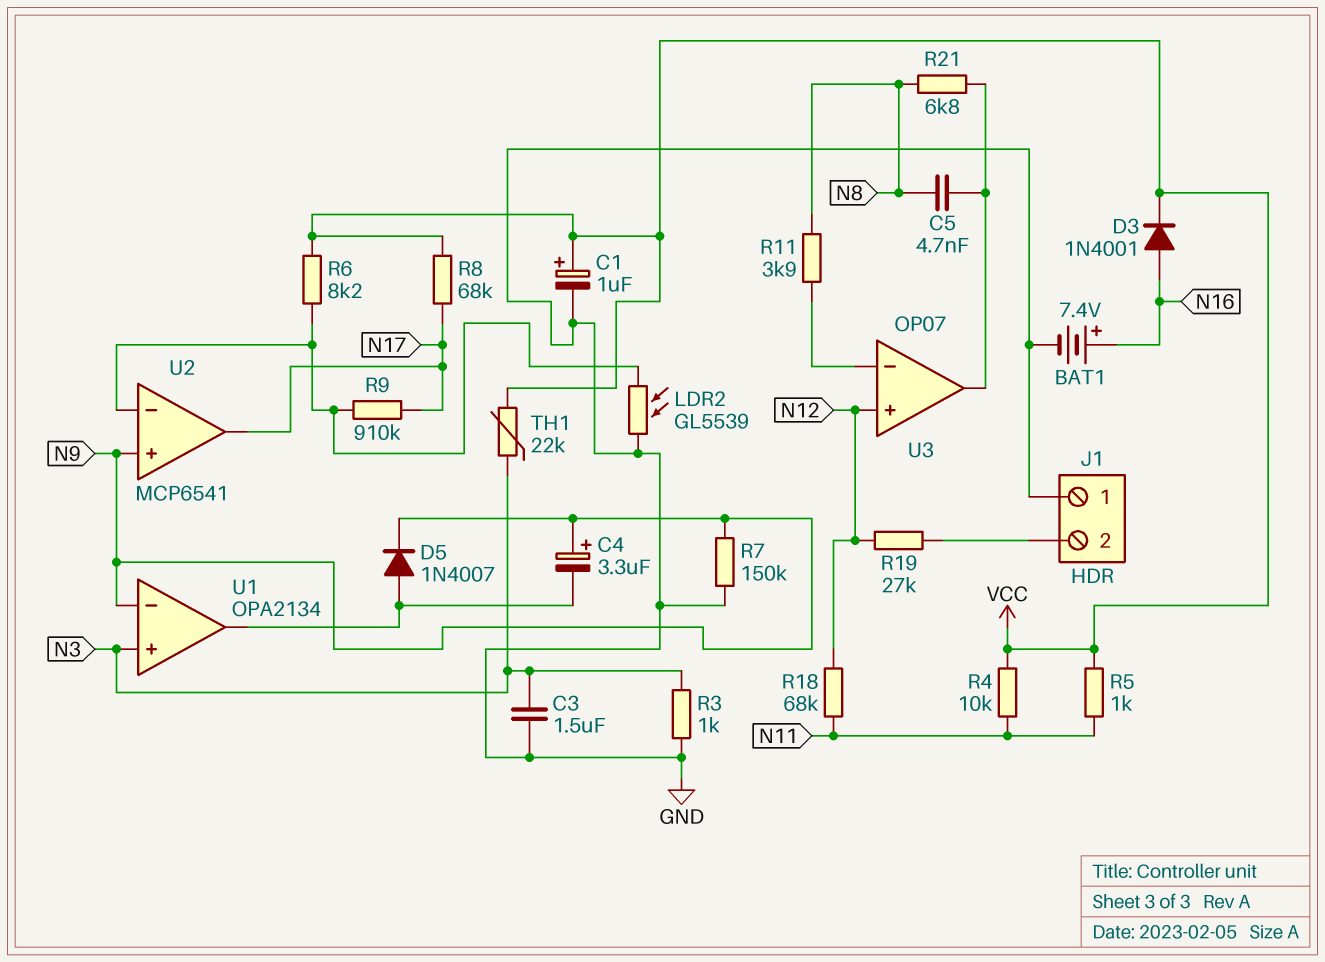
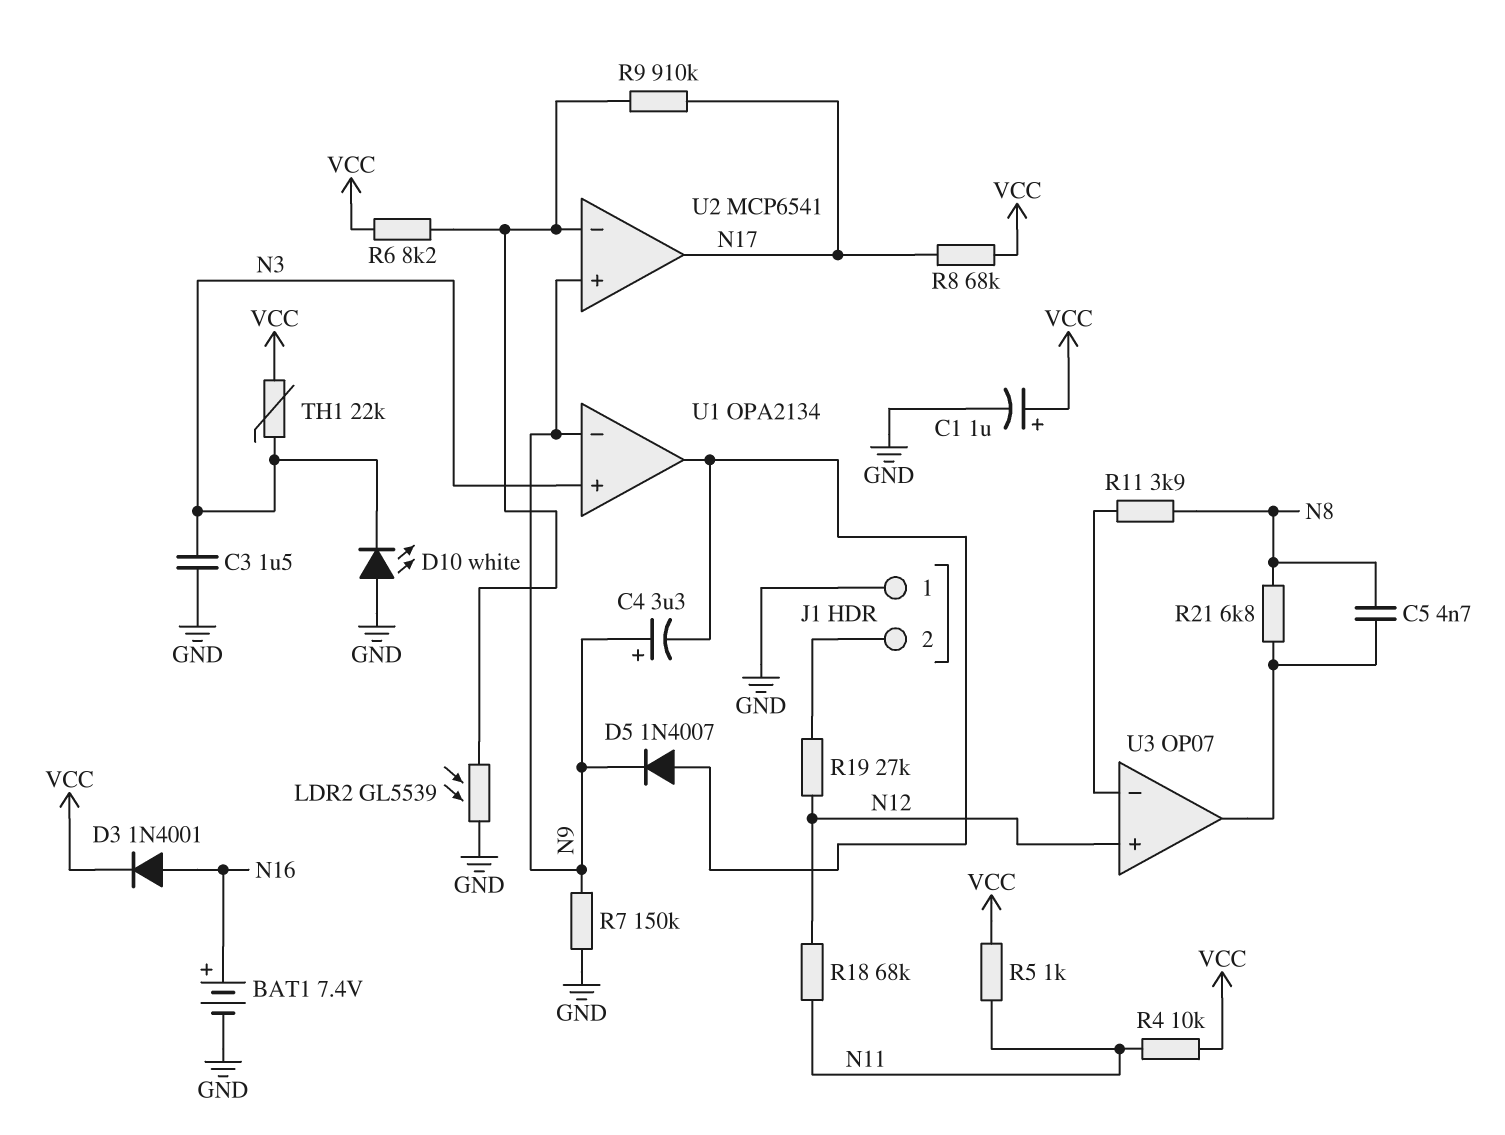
D10: none -> LED white (A GND, K N3)
R3: 1k (GND, N3) -> none

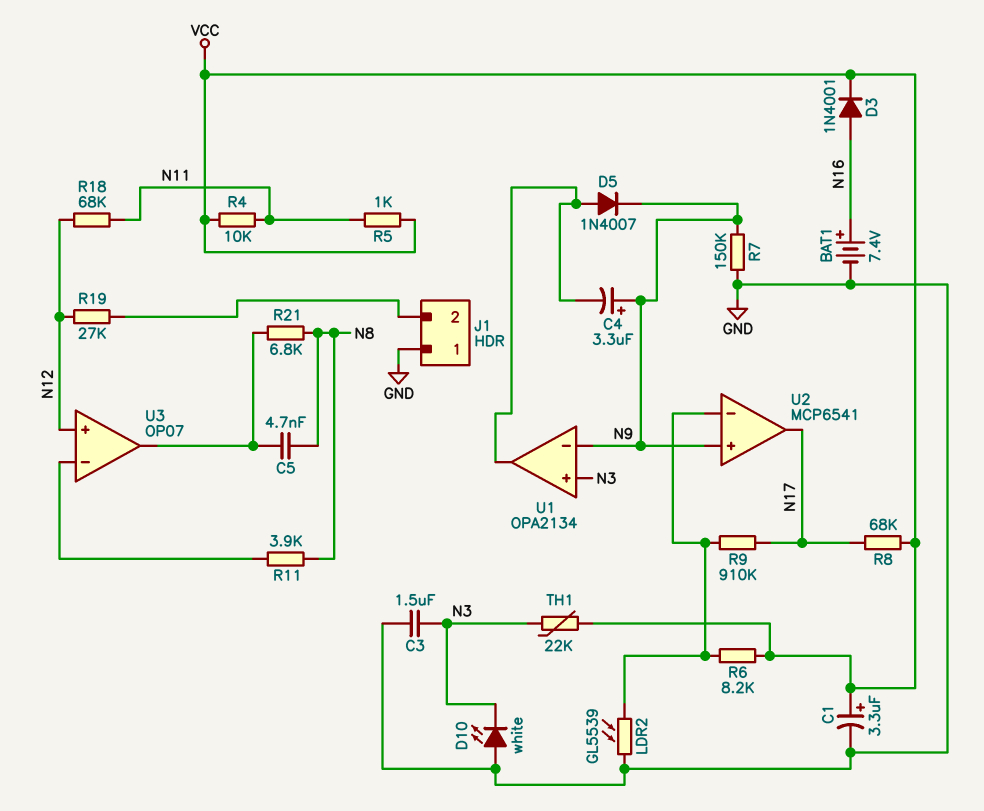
C1: 1uF (plus VCC, minus GND) -> 3.3uF (plus VCC, minus GND)

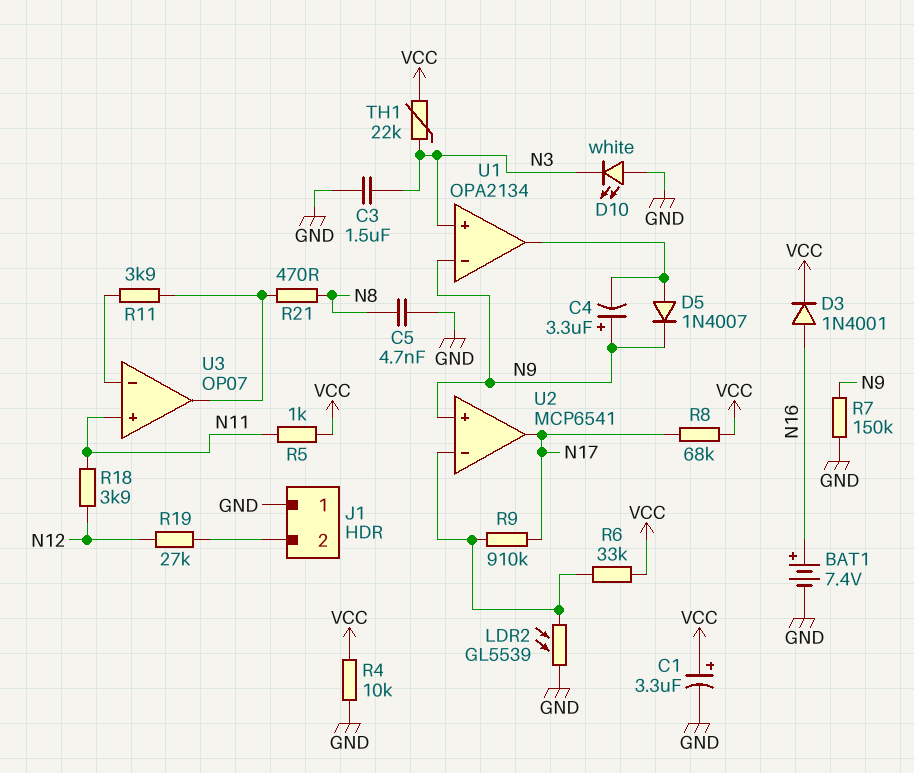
C5: 4.7nF (N8, U3/out) -> 4.7nF (GND, N8)
R4: 10k (N11, VCC) -> 10k (GND, VCC)
R6: 8.2k (U2/in-, VCC) -> 33k (U2/in-, VCC)
R11: 3.9k (N8, U3/in-) -> 3.9k (U3/in-, U3/out)
R18: 68k (N11, N12) -> 3.9k (N11, N12)
R21: 6.8k (N8, U3/out) -> 470 (N8, U3/out)
U3 pin in+: N12 -> N11

